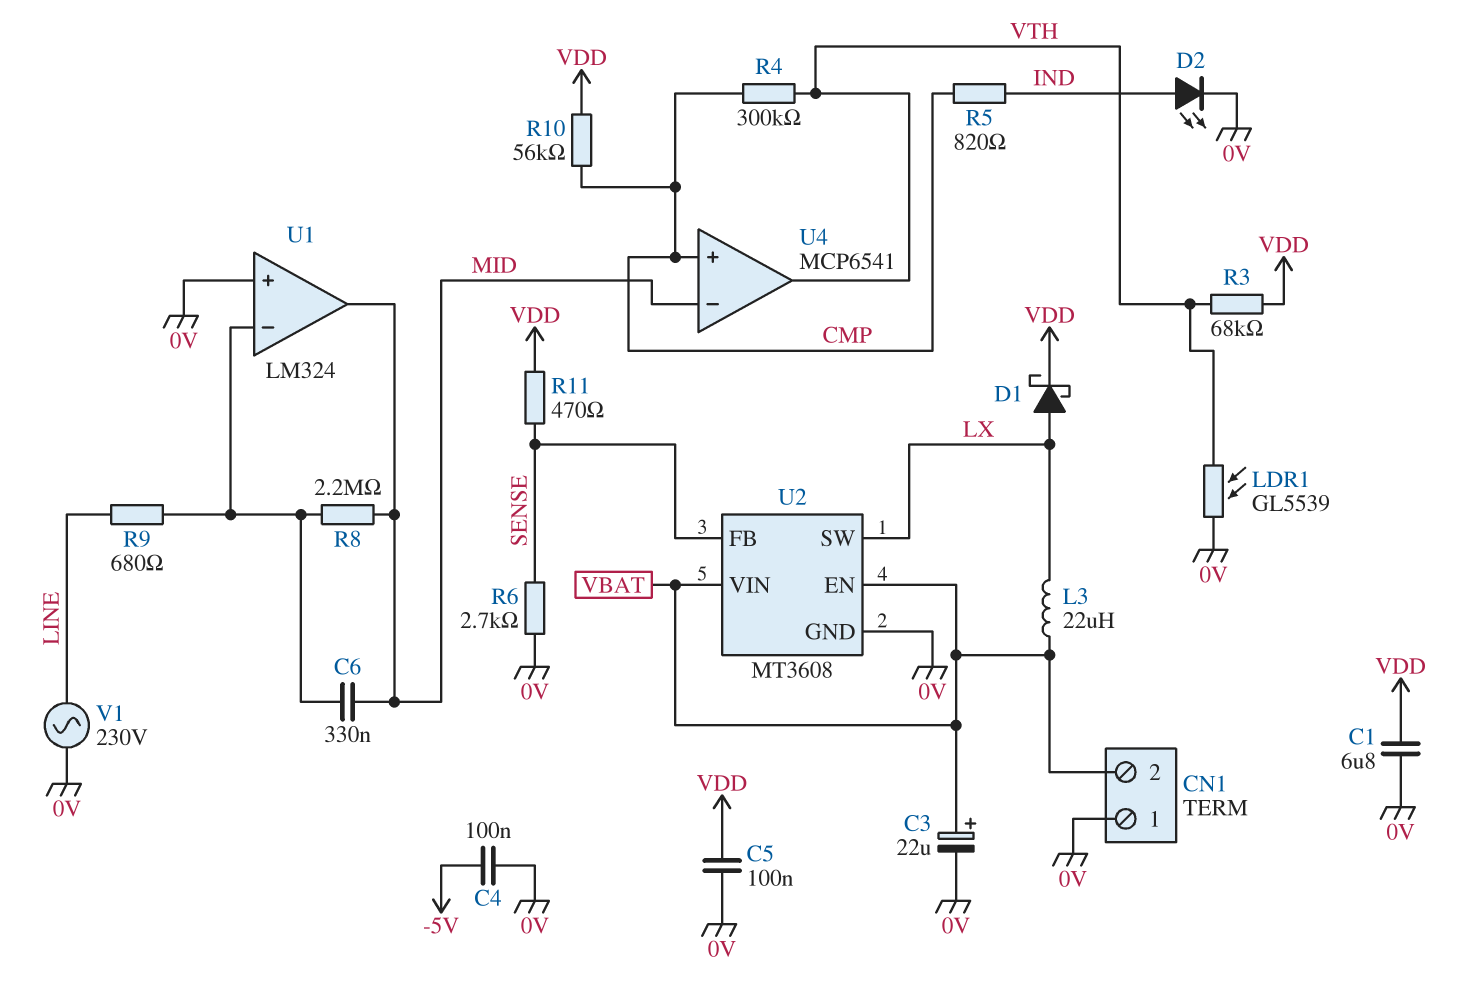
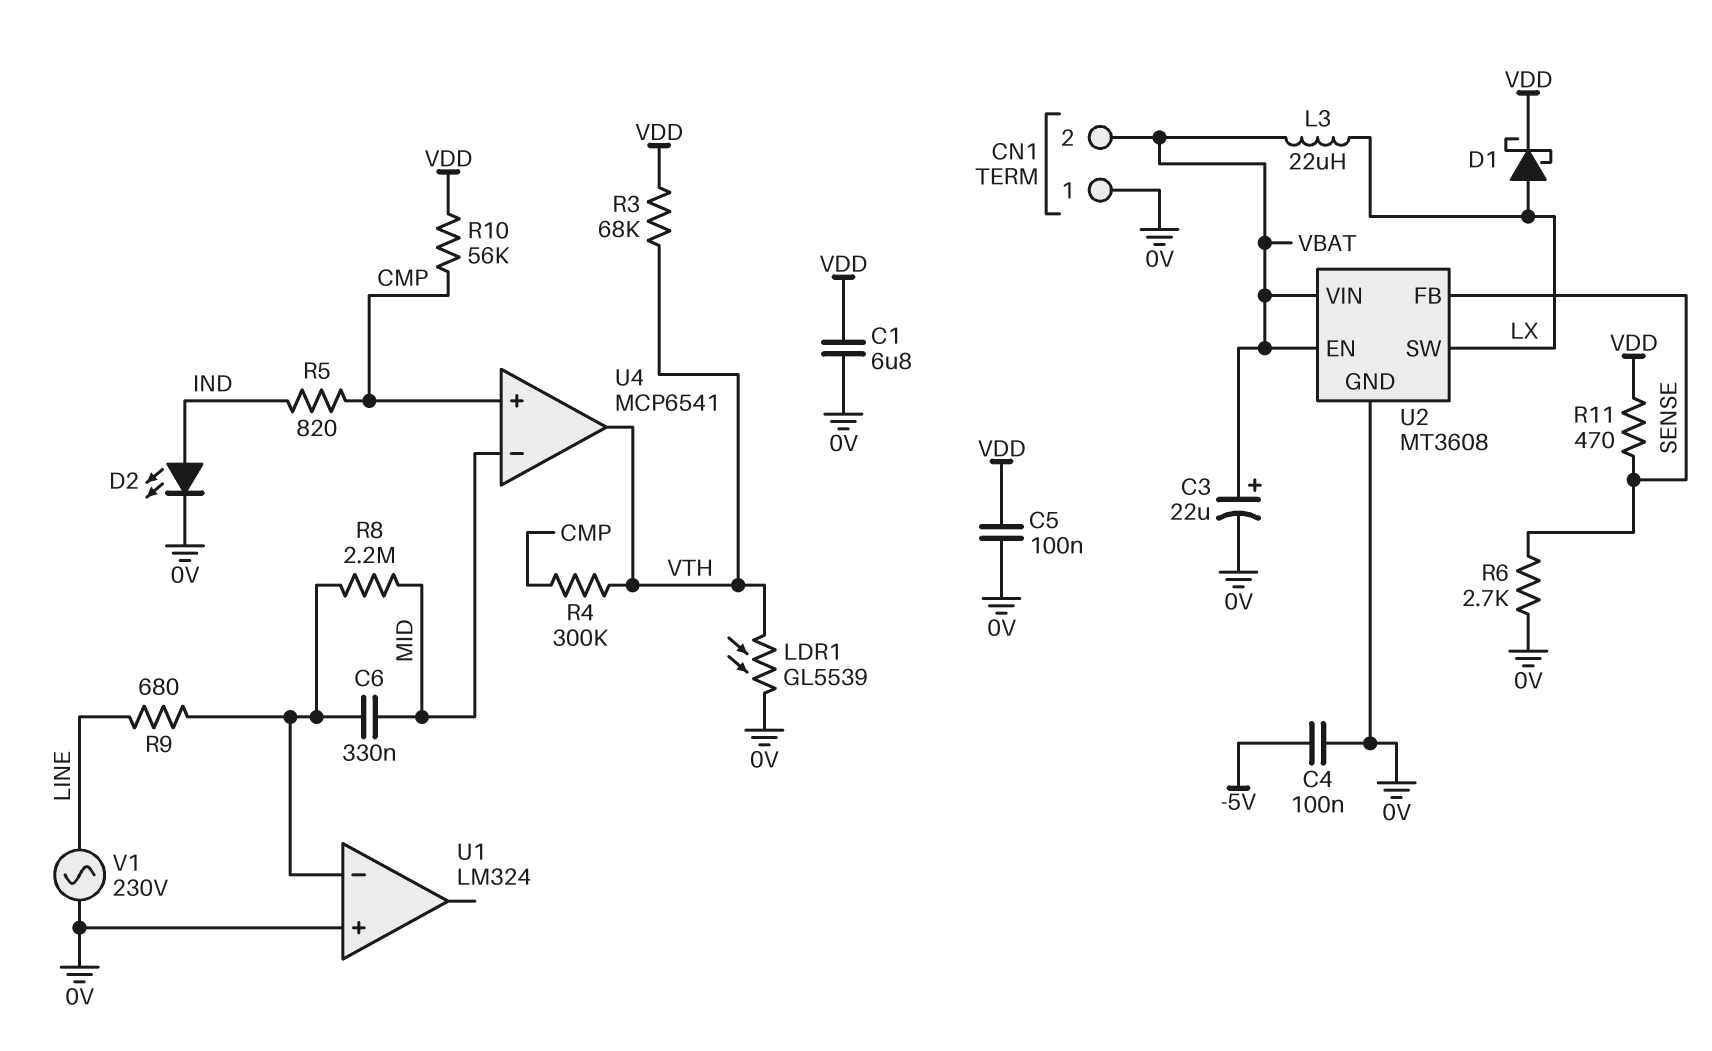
U1 pin out: MID -> none

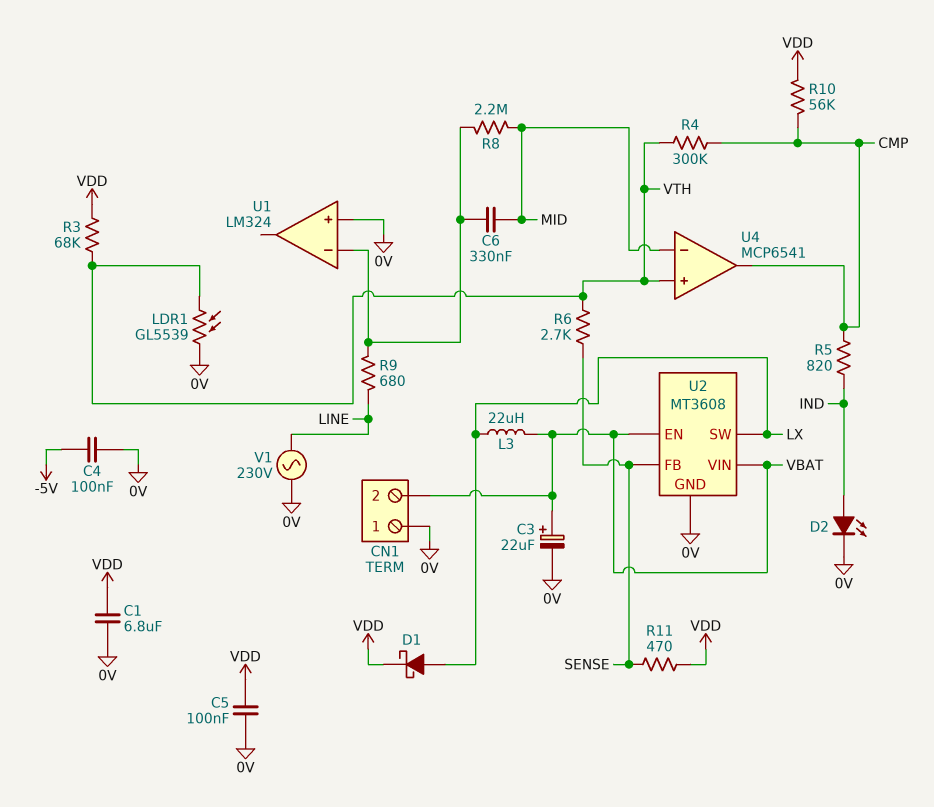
R6: 2.7k (0V, SENSE) -> 2.7k (SENSE, VTH)
U4 pin in+: CMP -> VTH
U4 pin out: VTH -> CMP

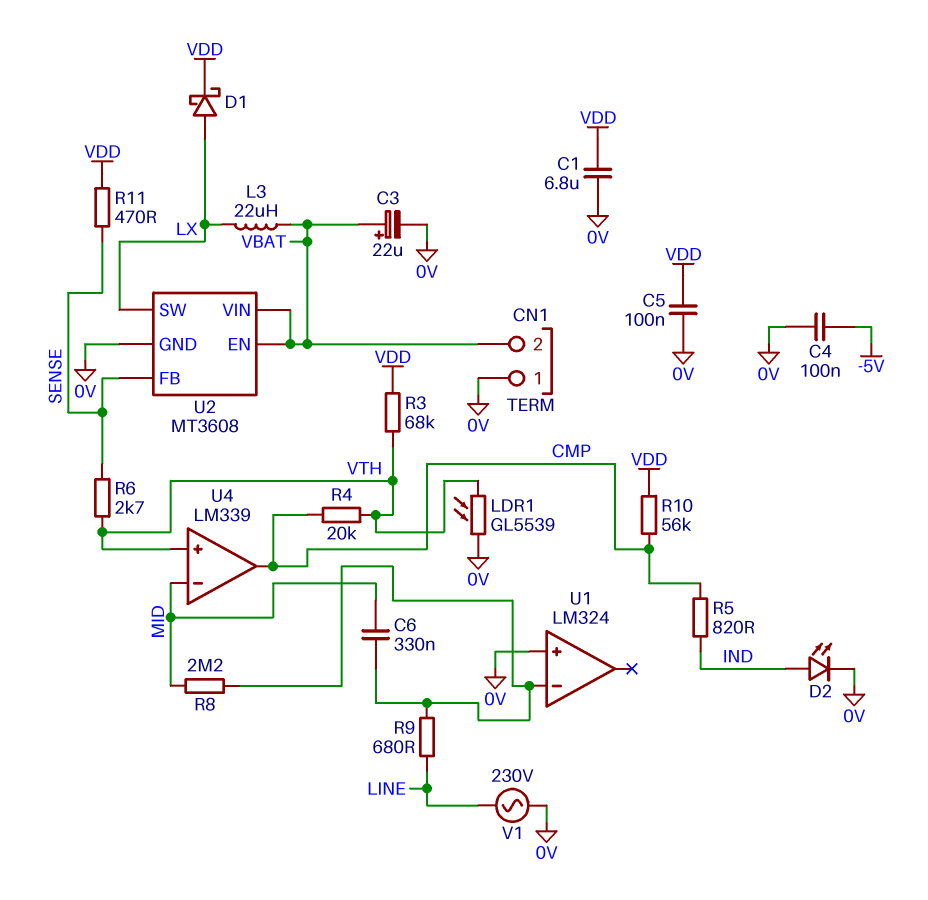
R4: 300k (CMP, VTH) -> 20k (CMP, VTH)
U4: MCP6541 -> LM339

